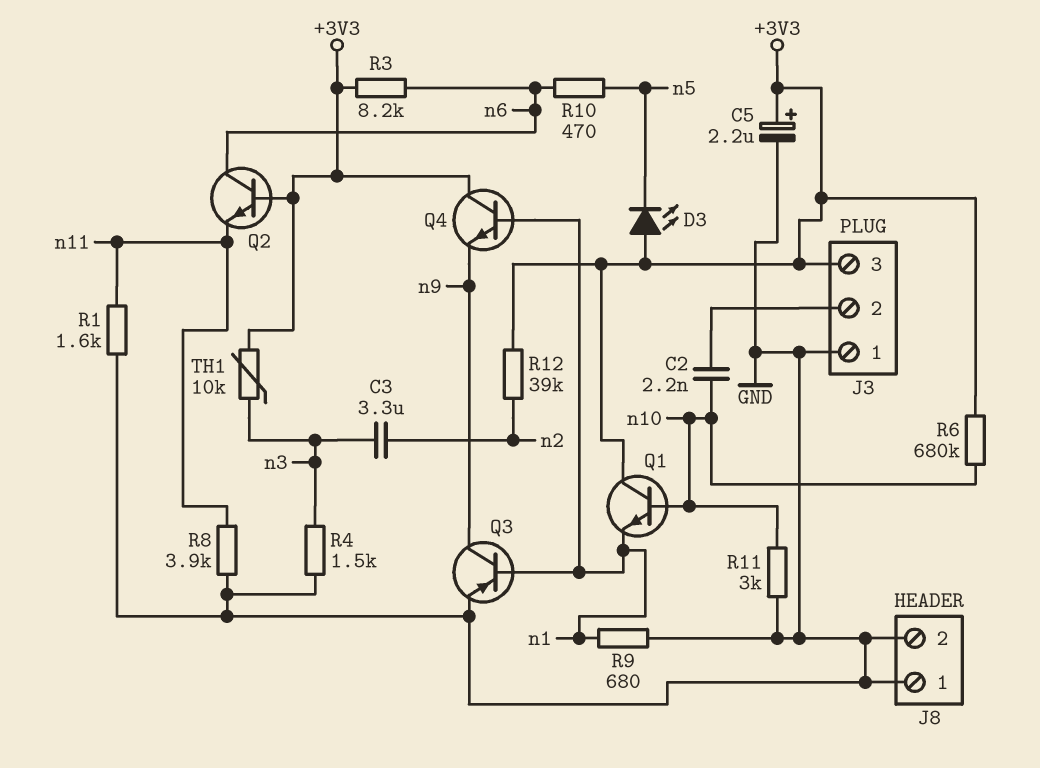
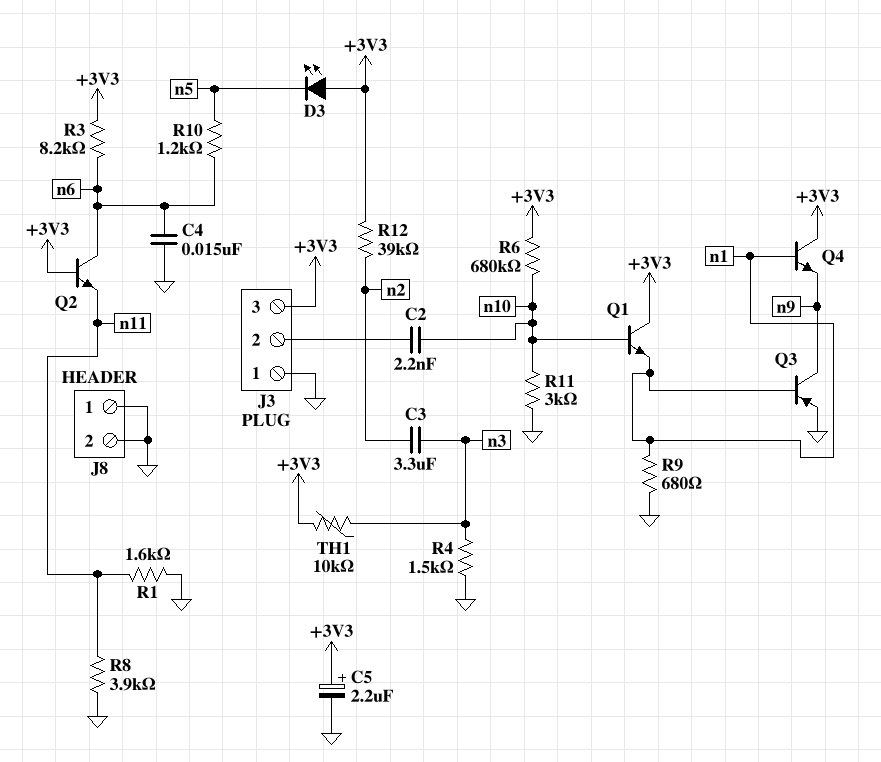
C4: none -> 15nF (GND, n6)
R10: 470 (n5, n6) -> 1.2k (n5, n6)

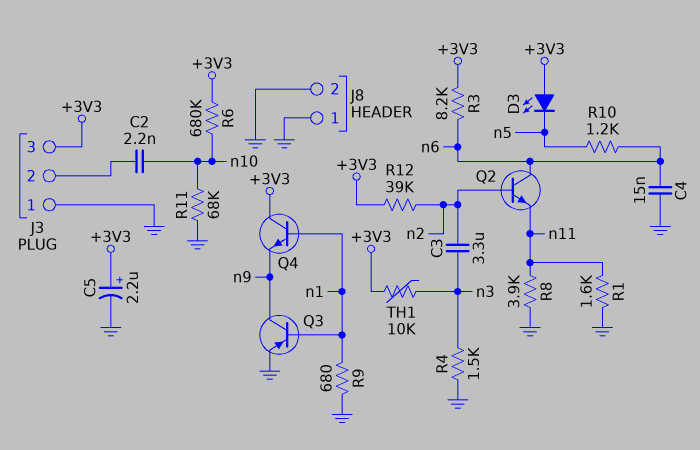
Q1: NPN (B n10, C +3V3, E n1) -> none
Q2: NPN (B +3V3, C n6, E n11) -> NPN (B n2, C n6, E n11)
R11: 3k (GND, n10) -> 68k (GND, n10)

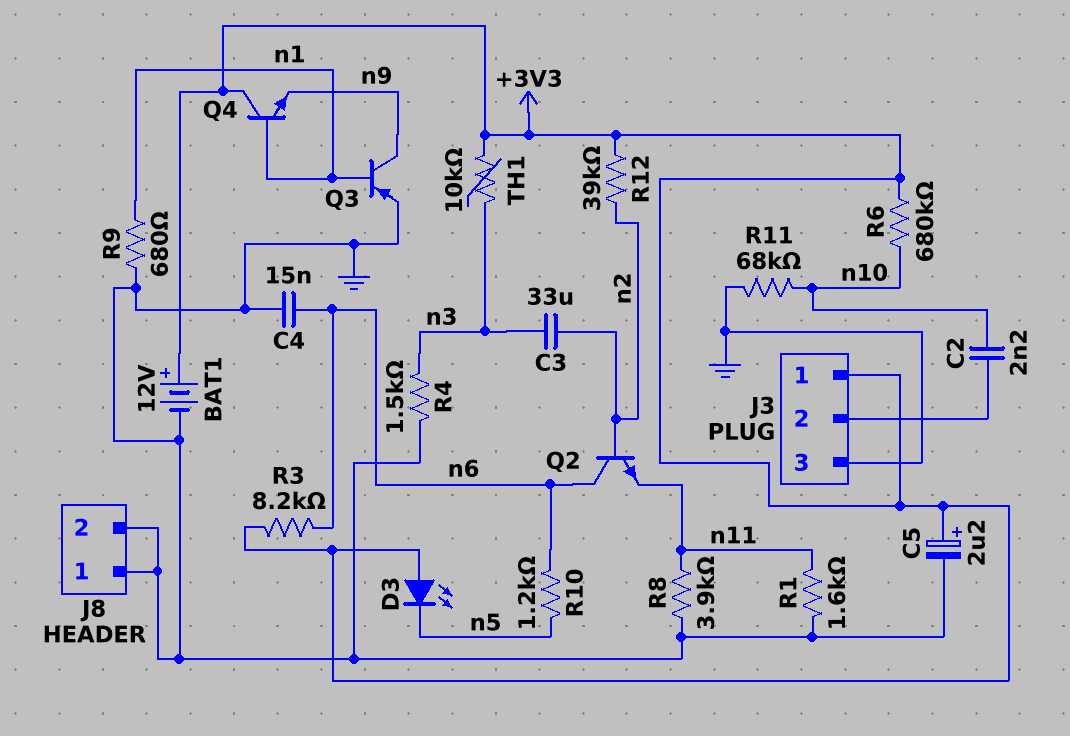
BAT1: none -> 12V (plus +3V3, minus GND)
C3: 3.3uF (n2, n3) -> 33uF (n2, n3)
J3 pin 1: GND -> +3V3
J3 pin 3: +3V3 -> GND

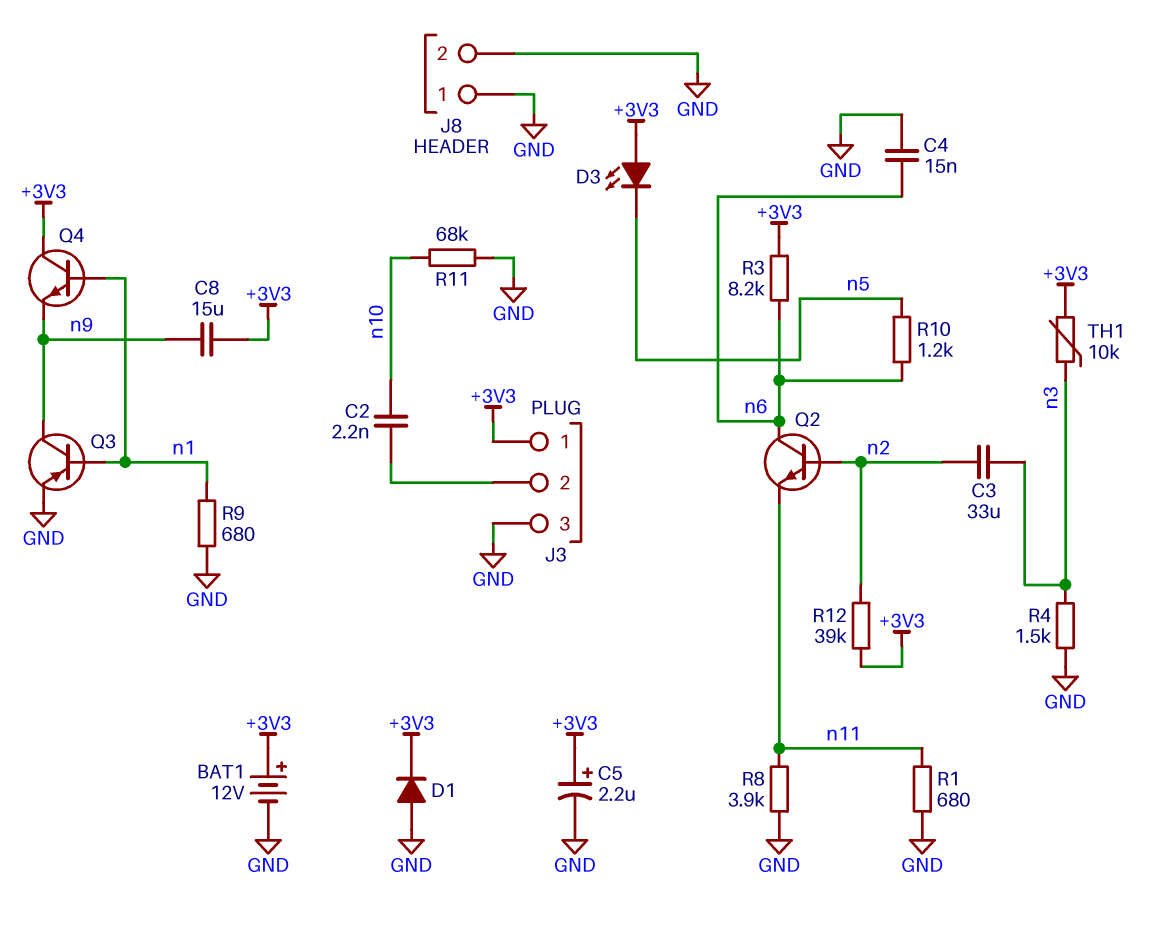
C8: none -> 15uF (+3V3, n9)
D1: none -> diode (A GND, K +3V3)
R1: 1.6k (GND, n11) -> 680 (GND, n11)
R6: 680k (+3V3, n10) -> none

